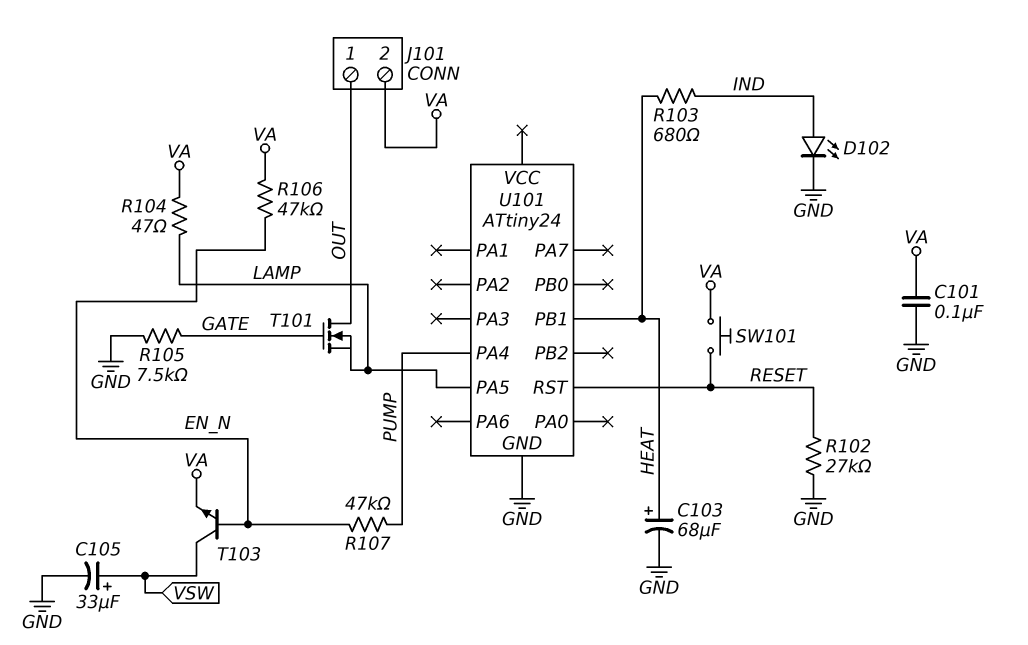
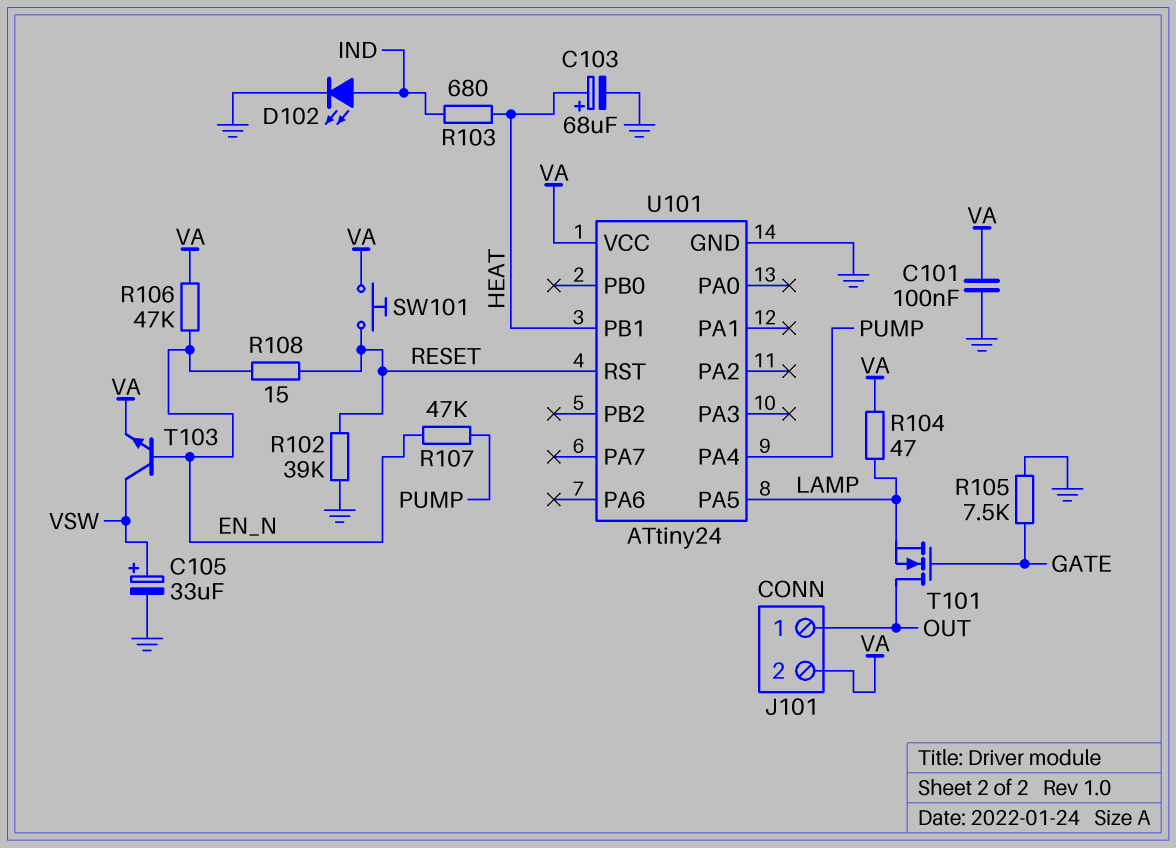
R102: 27k (GND, RESET) -> 39k (GND, RESET)
R108: none -> 15 (EN_N, RESET)
U101 pin VCC: none -> VA

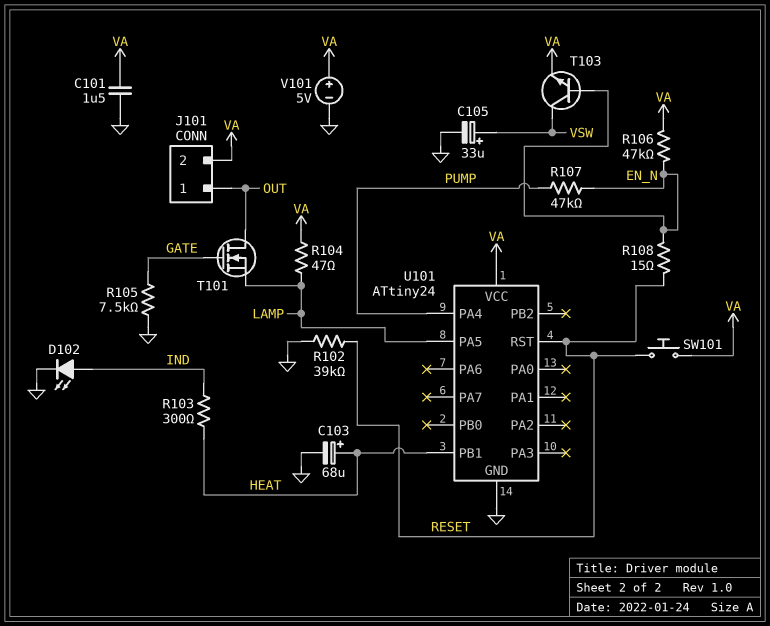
C101: 100nF (GND, VA) -> 1.5uF (GND, VA)
R103: 680 (HEAT, IND) -> 300 (HEAT, IND)
V101: none -> 5V (plus VA, minus GND)

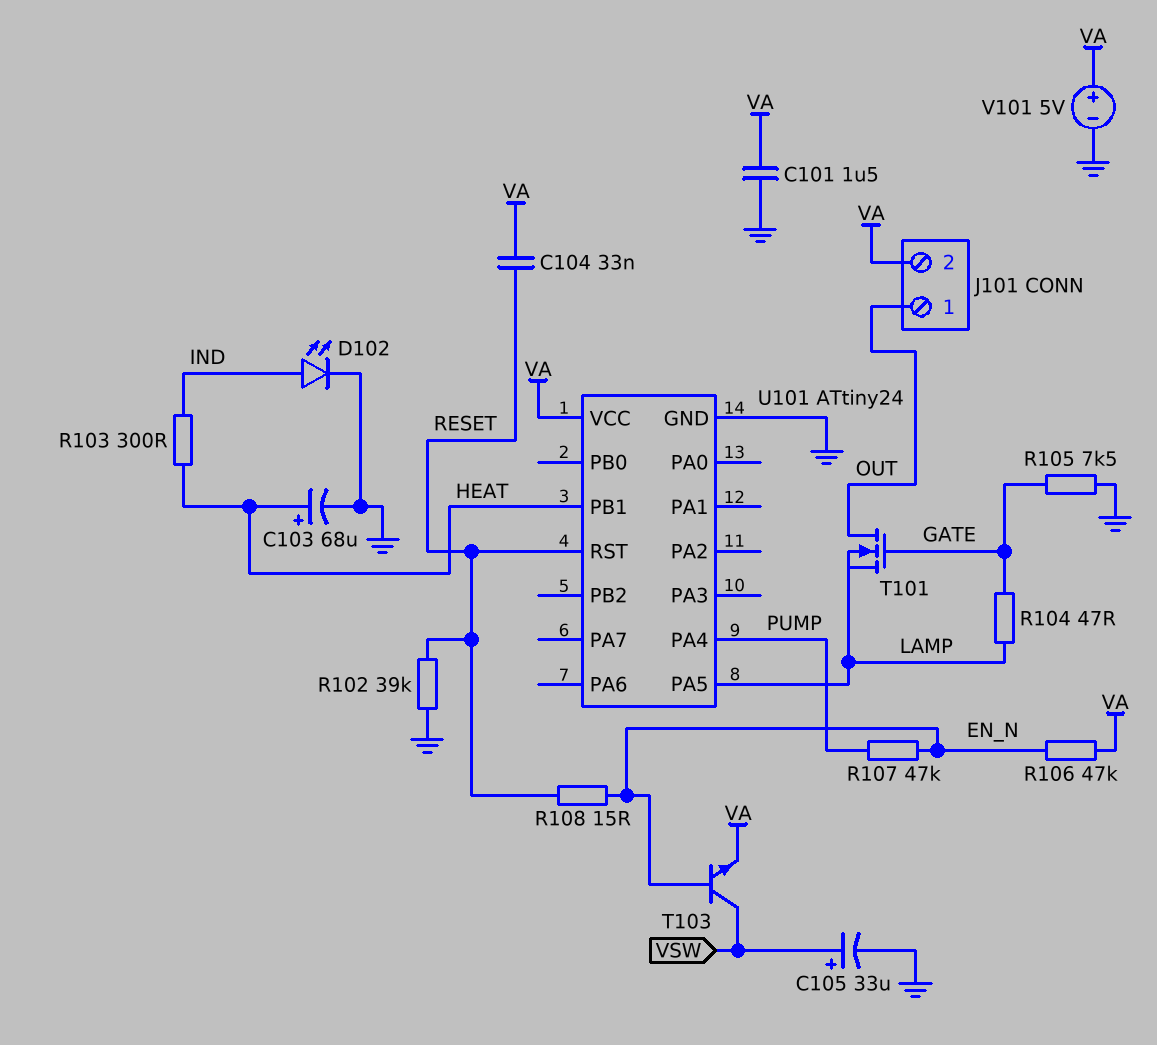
C104: none -> 33nF (RESET, VA)
R104: 47 (LAMP, VA) -> 47 (GATE, LAMP)
SW101: button (RESET, VA) -> none

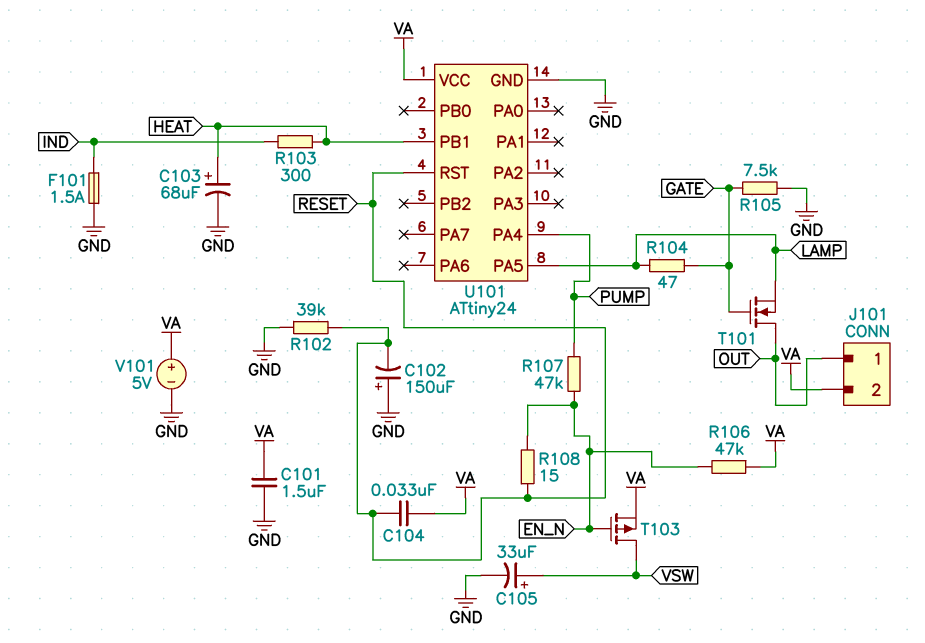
C102: none -> 150uF (plus GND, minus RESET)
D102: LED (A IND, K GND) -> none
F101: none -> 1.5A (GND, IND)
T103: NPN (B EN_N, C VSW, E VA) -> PMOS (G EN_N, D VSW, S VA)

